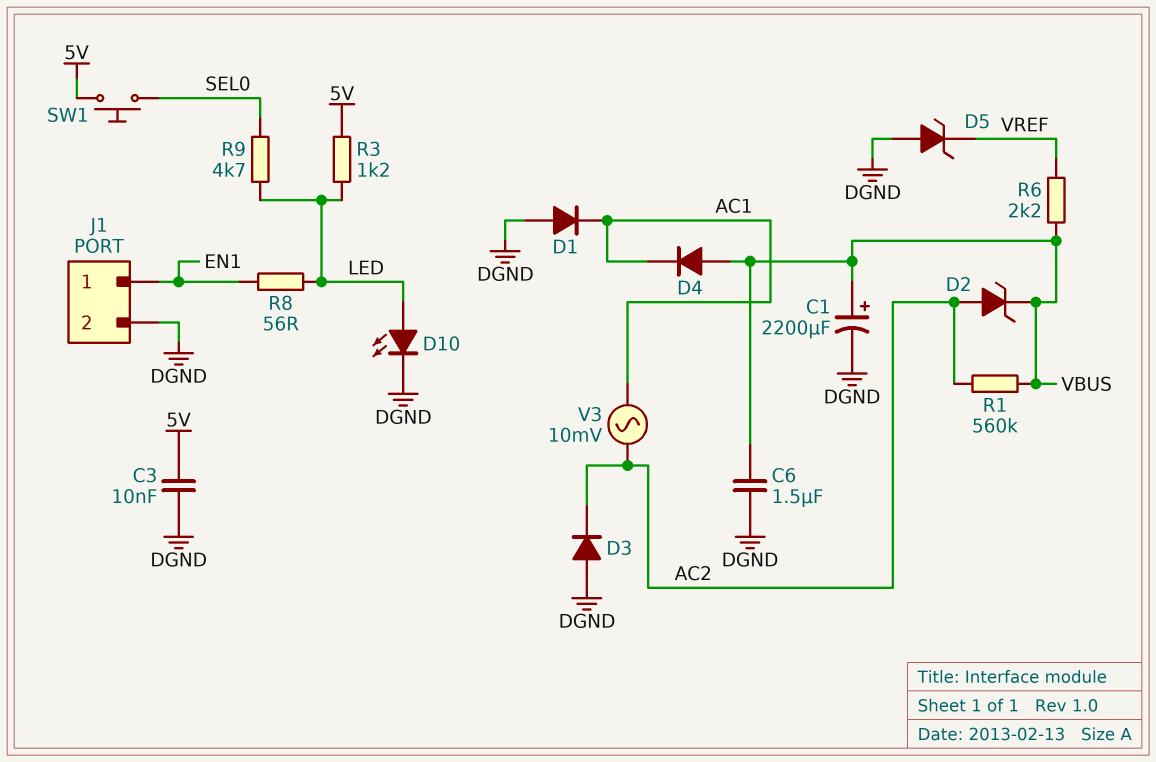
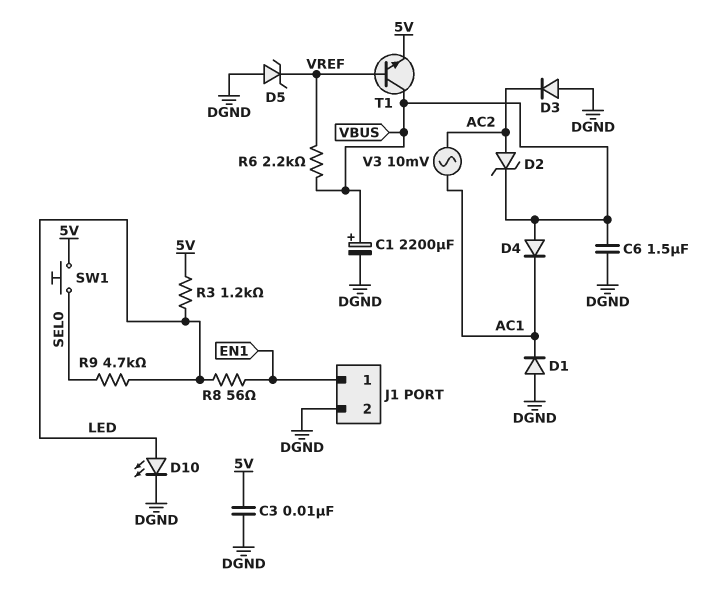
R1: 560k (AC2, VBUS) -> none
T1: none -> NPN (B VREF, C VBUS, E 5V)

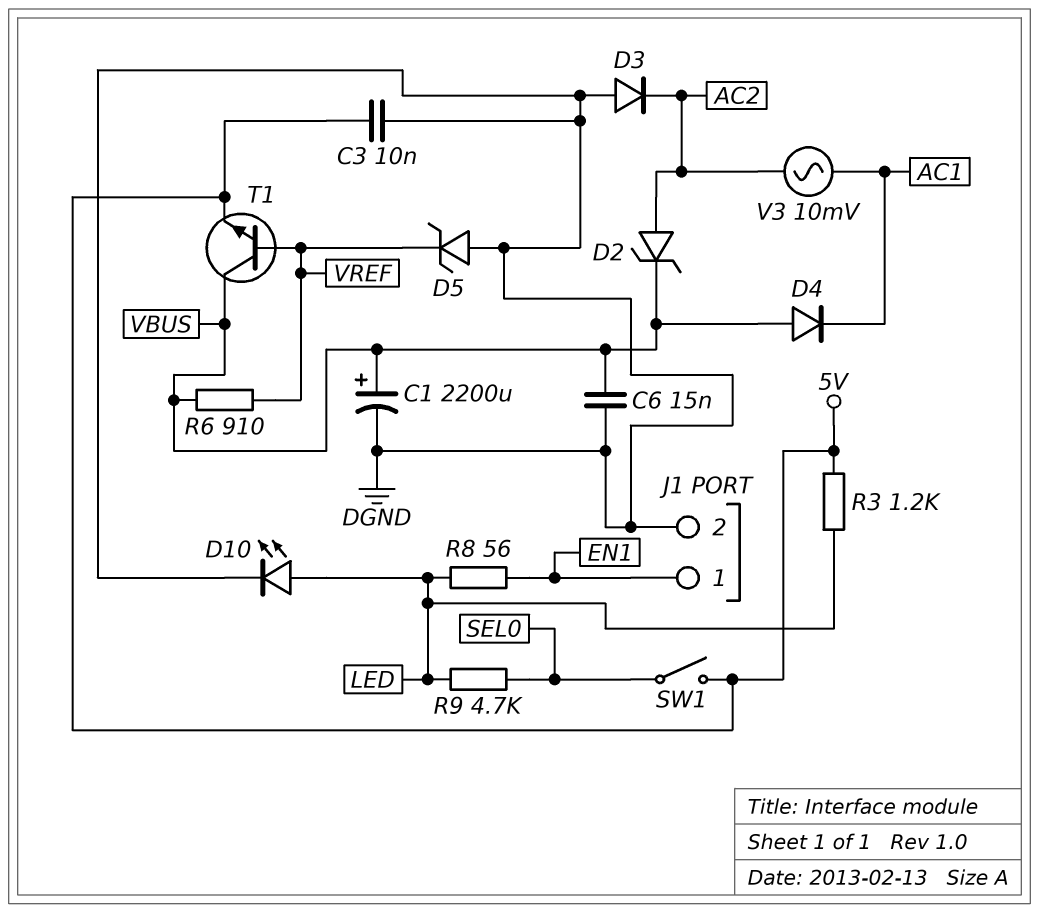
C6: 1.5uF (DGND, VBUS) -> 15nF (DGND, VBUS)
D1: diode (A DGND, K AC1) -> none
R6: 2.2k (VBUS, VREF) -> 910 (VBUS, VREF)
SW1: button (5V, SEL0) -> switch (5V, SEL0)

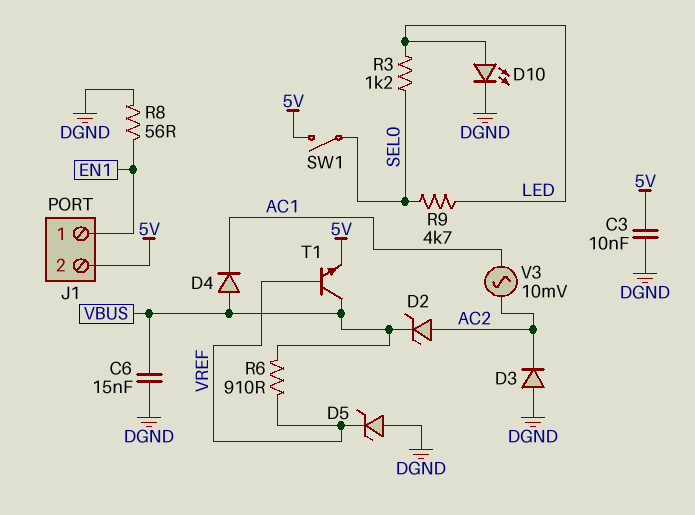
C1: 2200uF (plus VBUS, minus DGND) -> none
J1 pin 2: DGND -> 5V
R3: 1.2k (5V, LED) -> 1.2k (LED, SEL0)
R8: 56 (EN1, LED) -> 56 (DGND, EN1)

